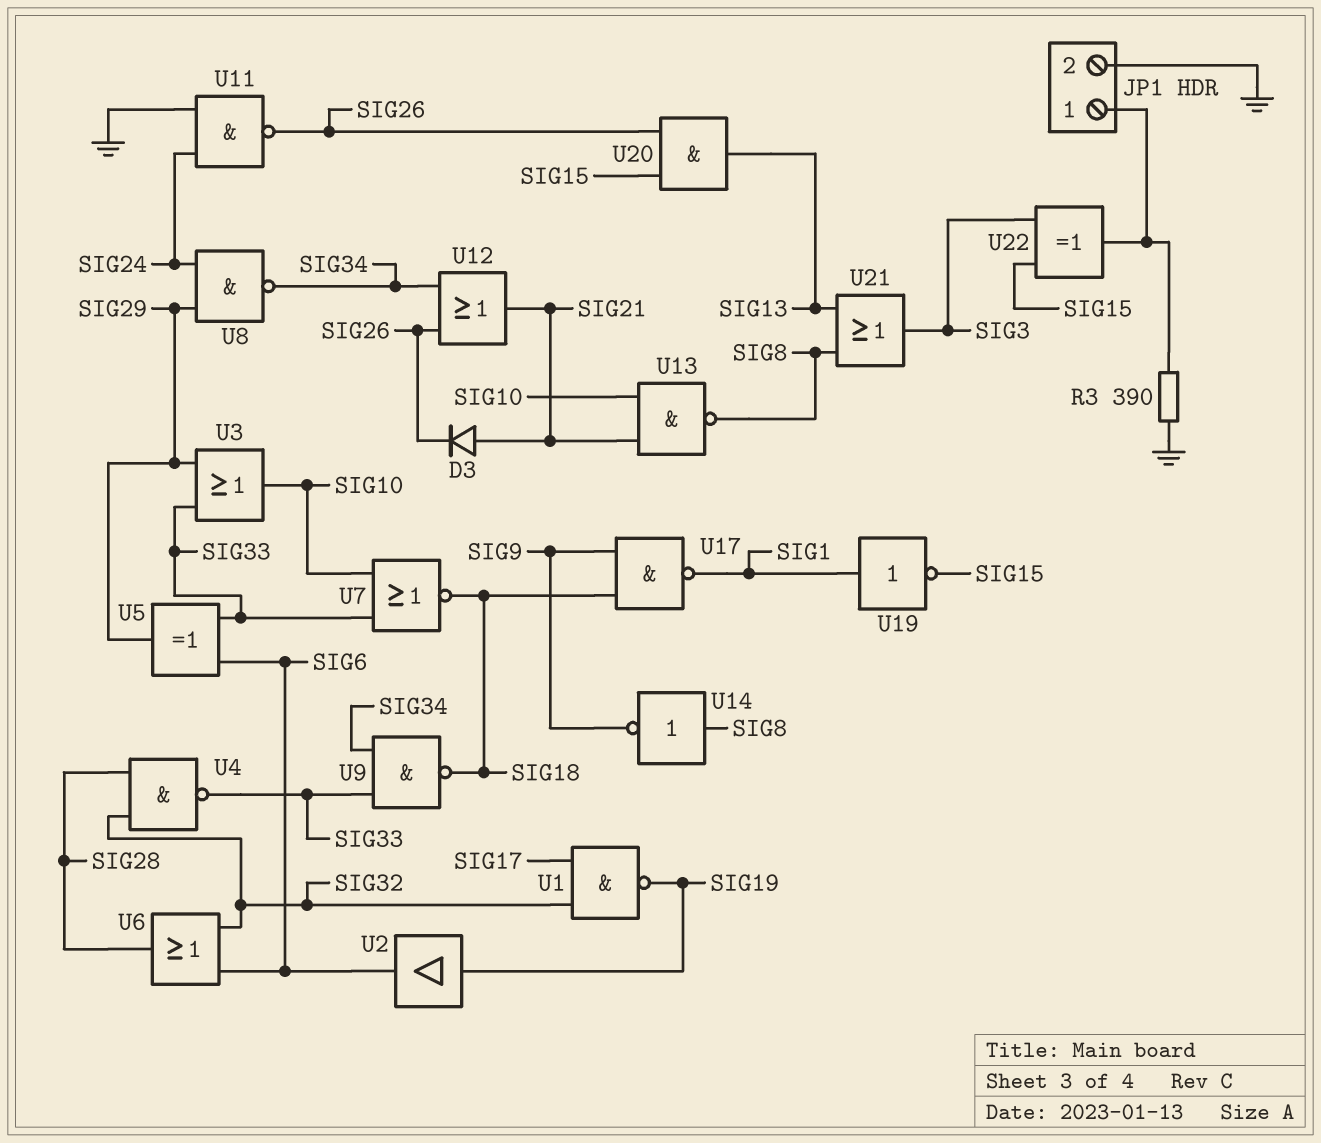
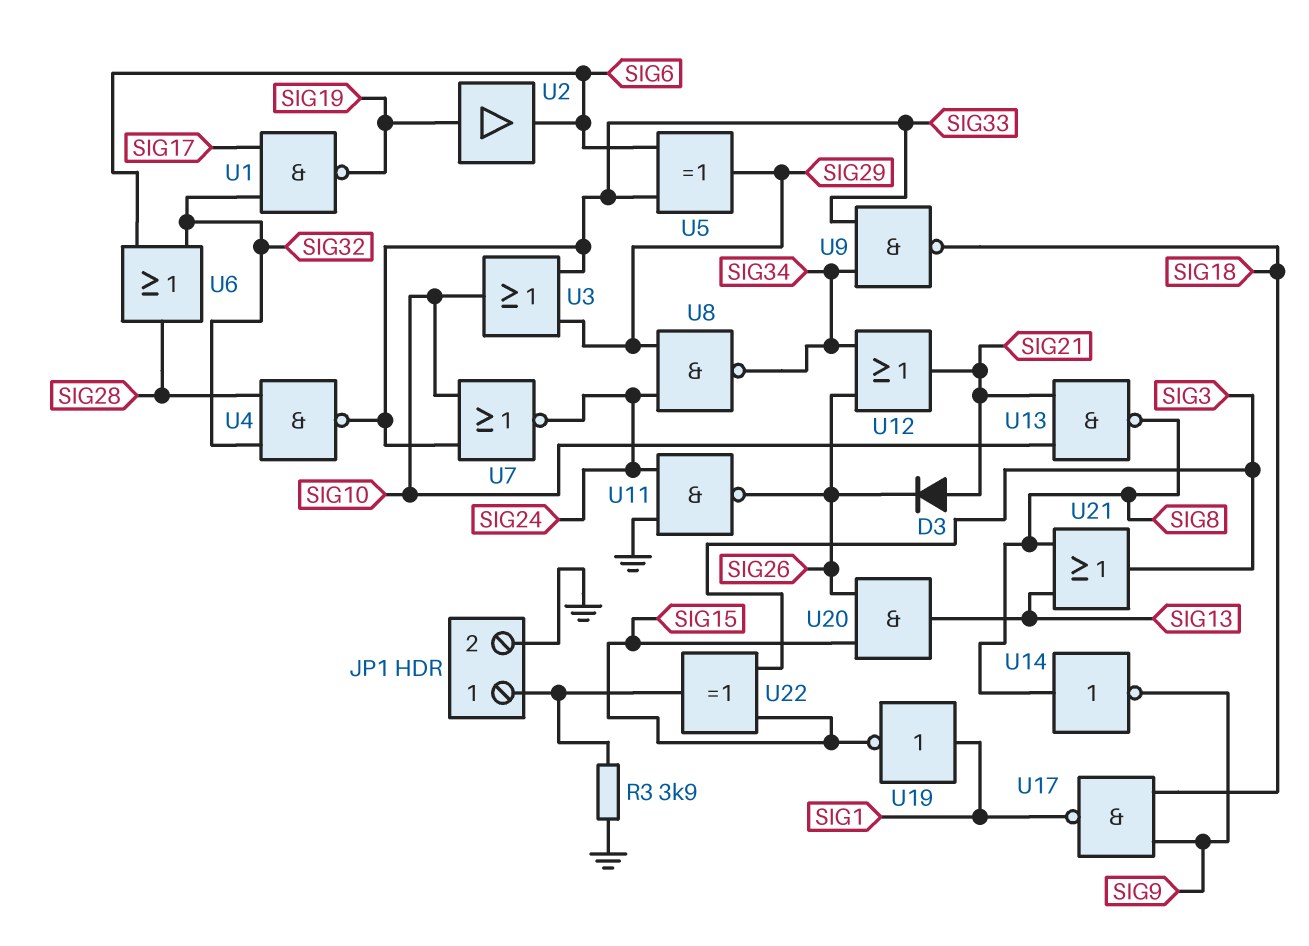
R3: 390 (GND, JP1/1) -> 3.9k (GND, JP1/1)
U7: NOR (in SIG10, in SIG33, out SIG18) -> NOR (in SIG10, in SIG33, out SIG24)

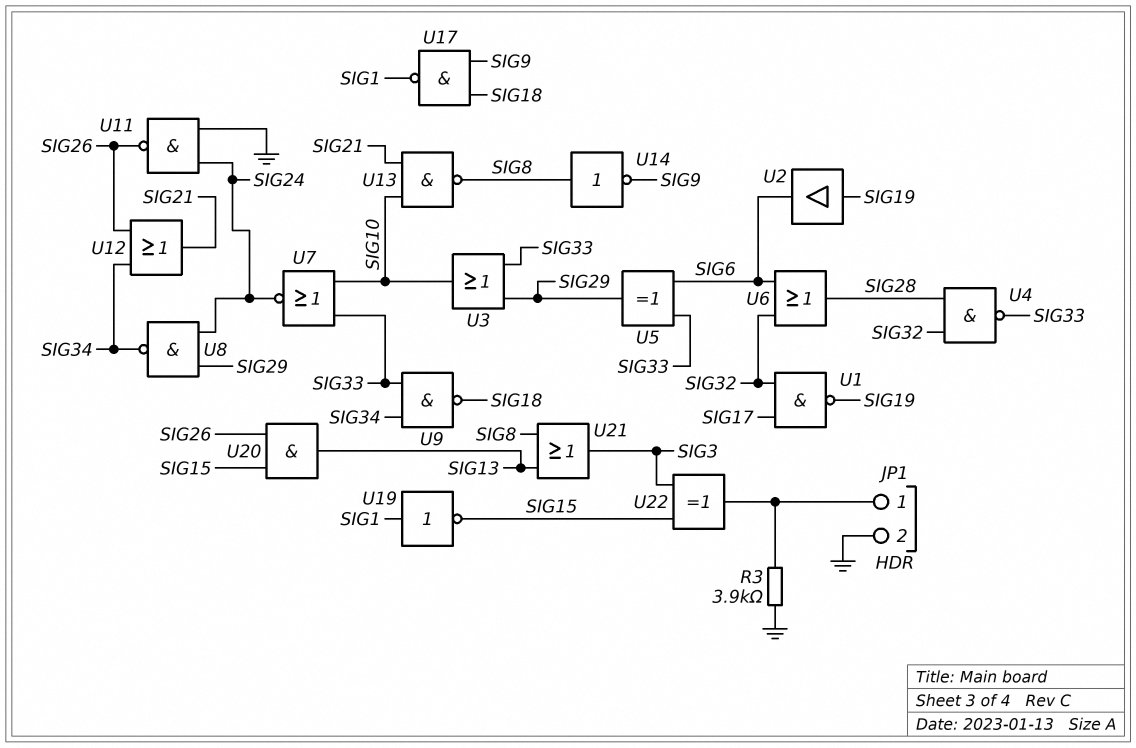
D3: diode (A SIG21, K SIG26) -> none

